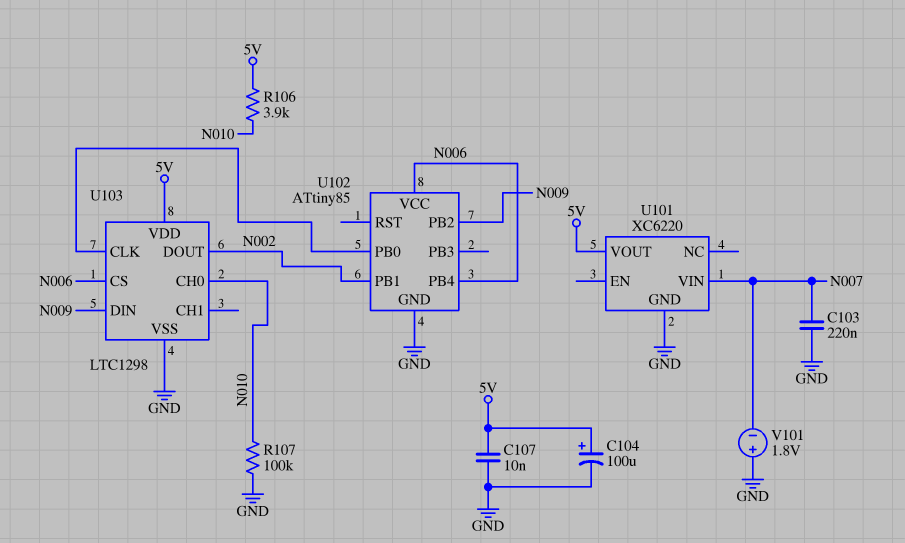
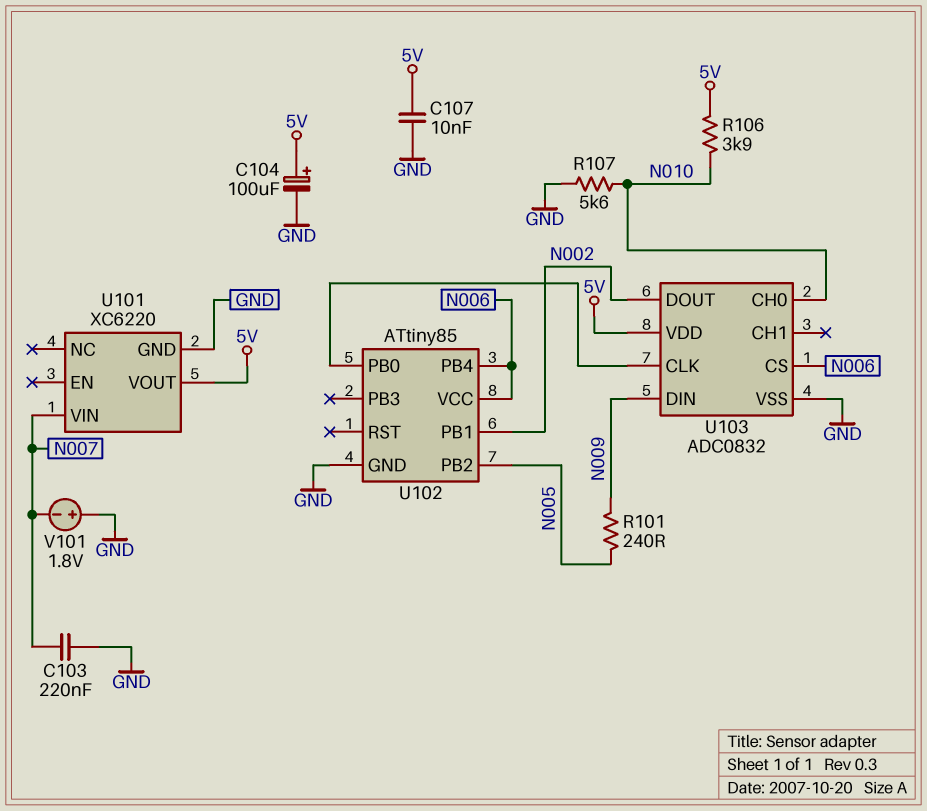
R101: none -> 240 (N005, N009)
R107: 100k (GND, N010) -> 5.6k (GND, N010)
U102 pin PB2: N009 -> N005
U103: LTC1298 -> ADC0832

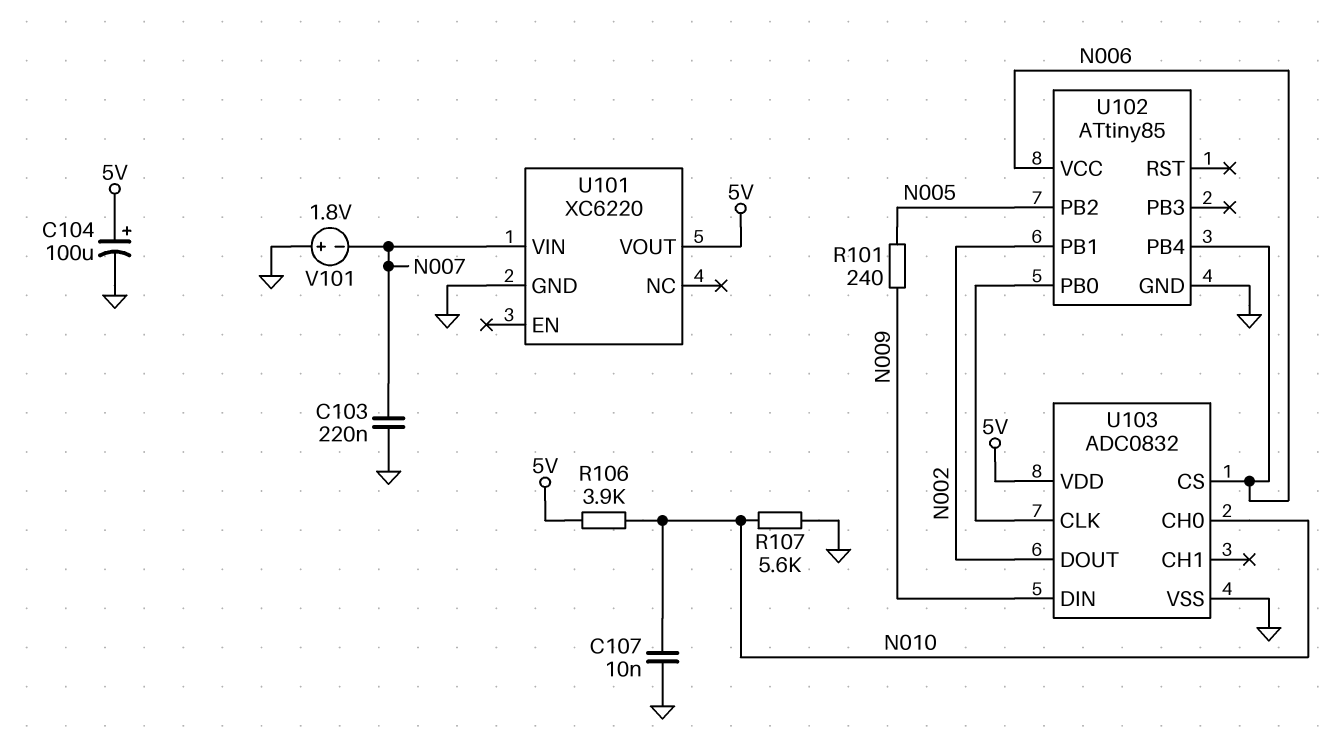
C107: 10nF (5V, GND) -> 10nF (GND, N010)

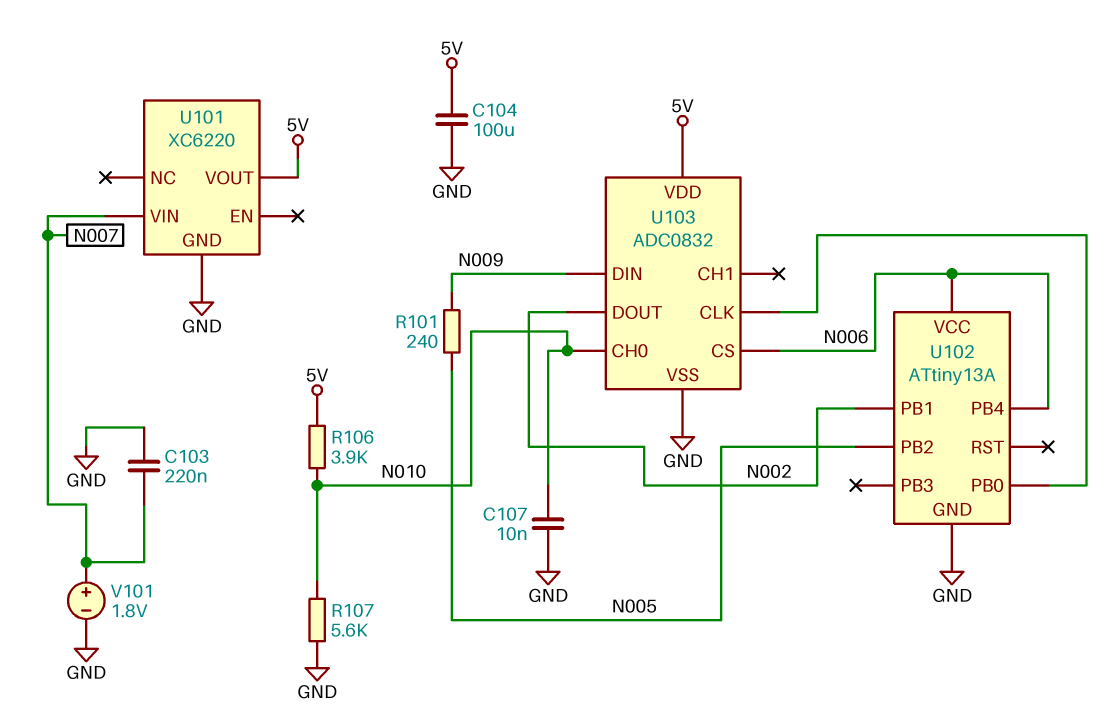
C104: 100uF (plus 5V, minus GND) -> 100uF (5V, GND)
U102: ATtiny85 -> ATtiny13A
V101: 1.8V (plus GND, minus N007) -> 1.8V (plus N007, minus GND)

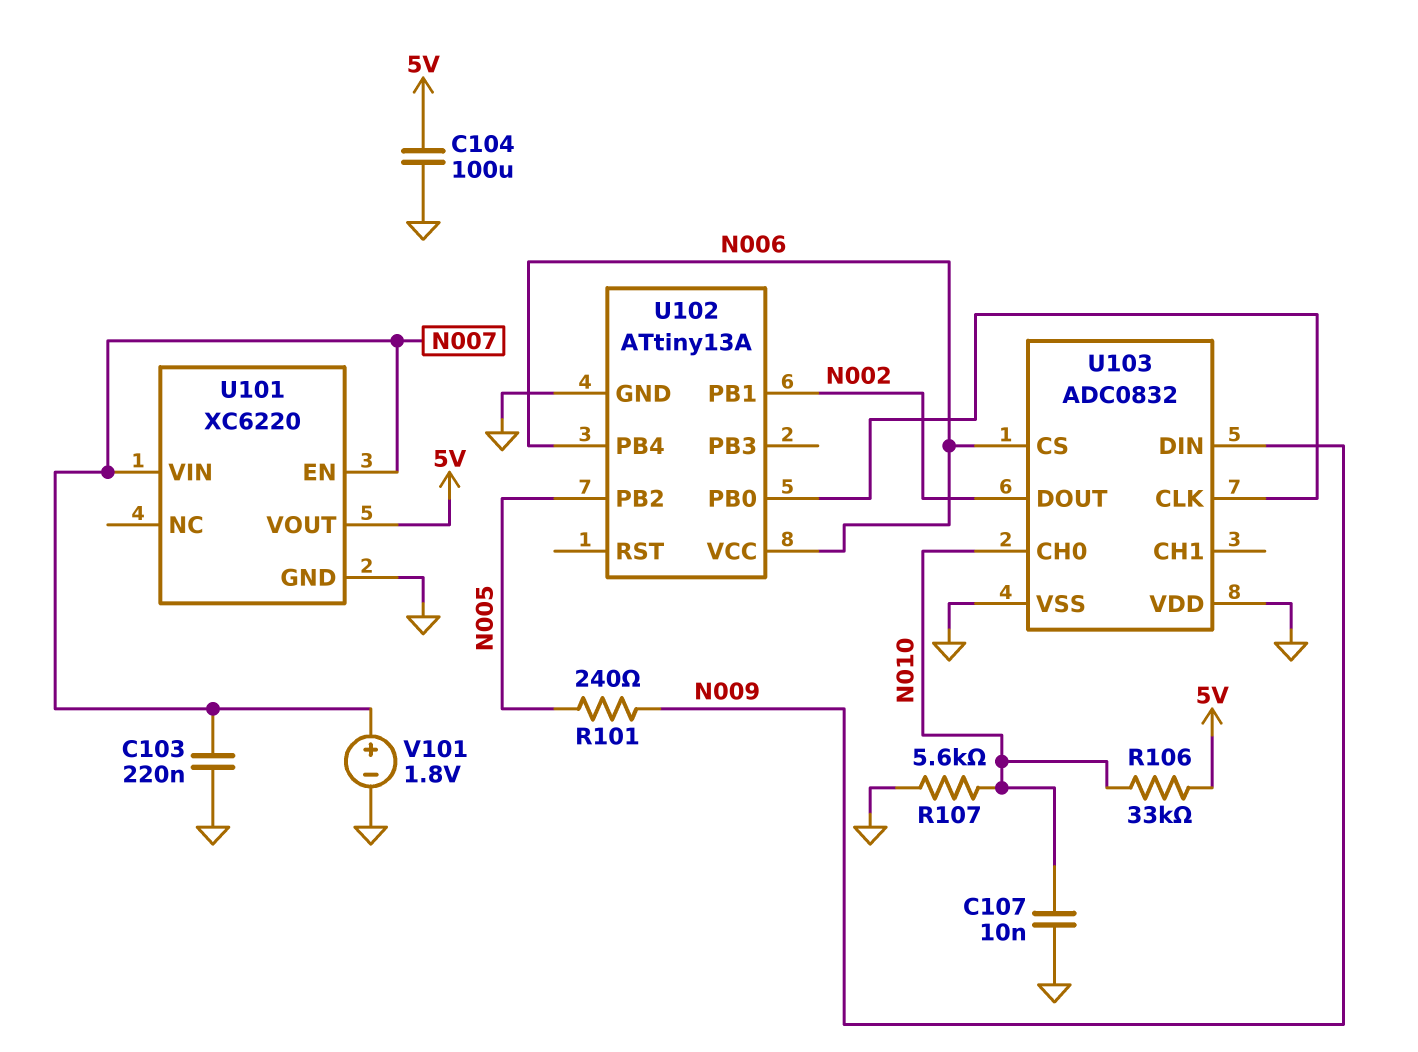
R106: 3.9k (5V, N010) -> 33k (5V, N010)
U101 pin EN: none -> N007
U103 pin VDD: 5V -> GND

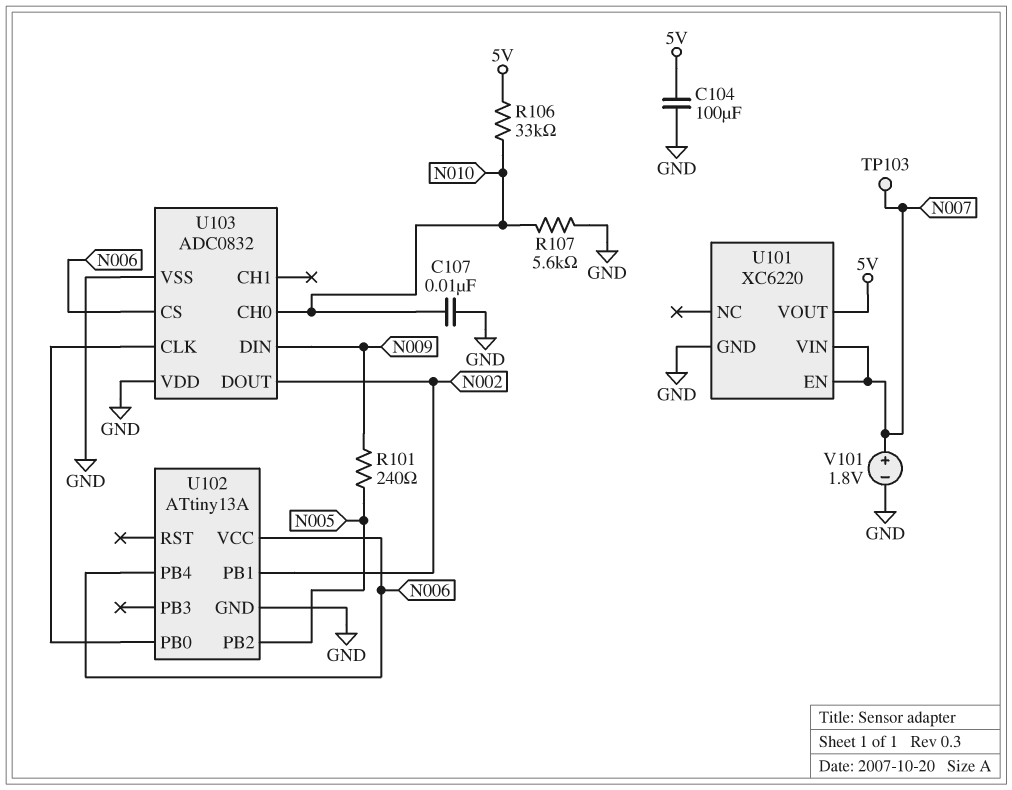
C103: 220nF (GND, N007) -> none
TP103: none -> test point (N007)

